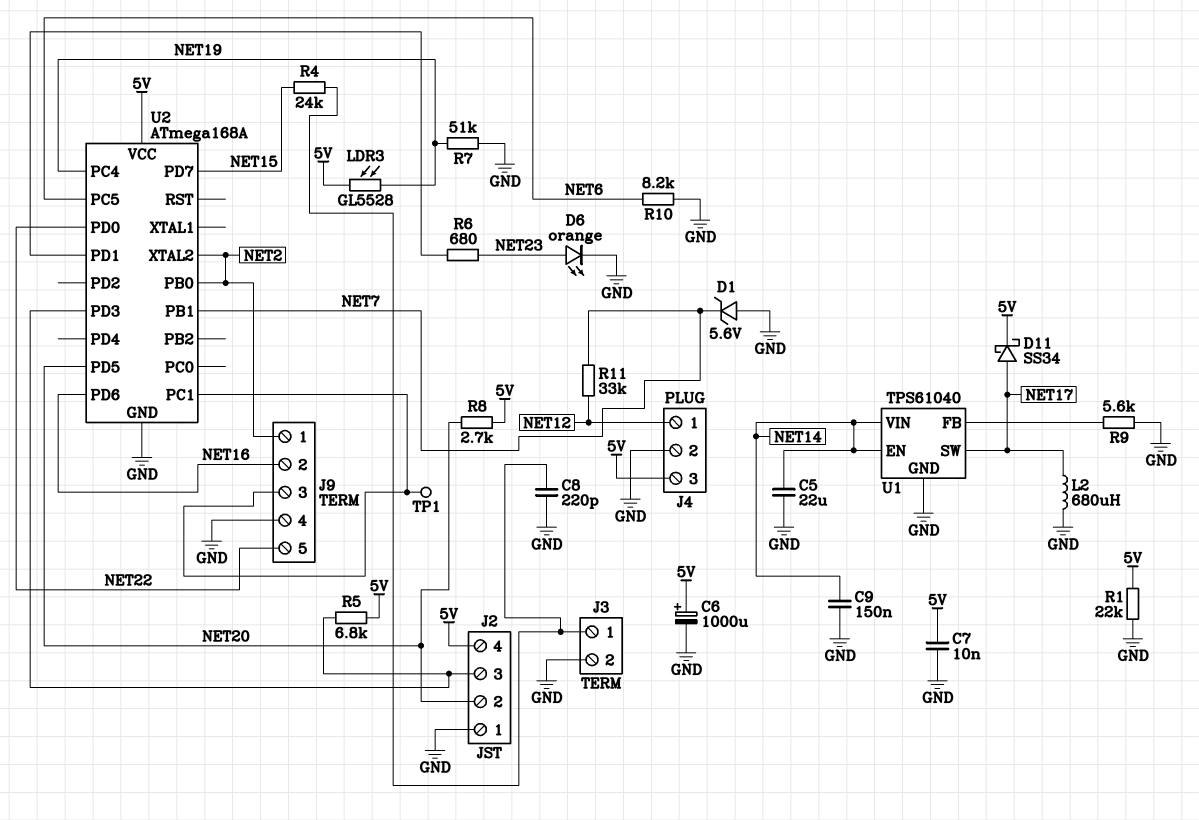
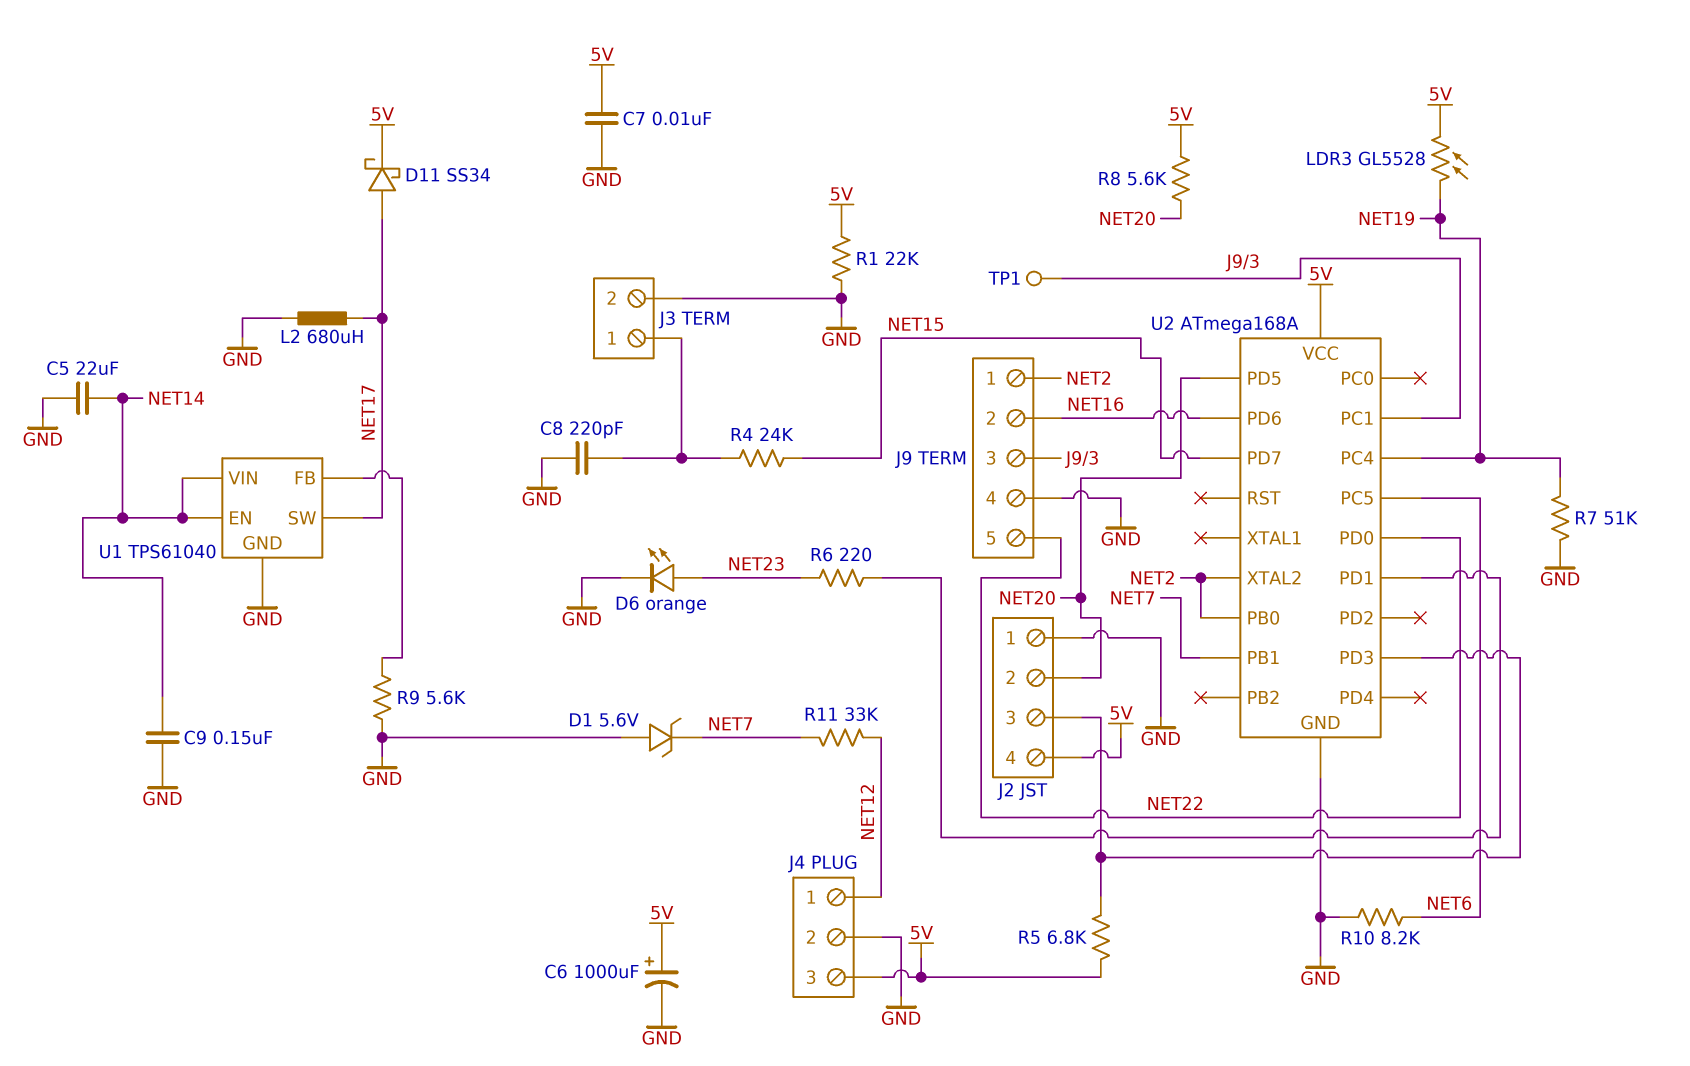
R6: 680 (NET23, U2/PD1) -> 220 (NET23, U2/PD1)
R8: 2.7k (5V, NET20) -> 5.6k (5V, NET20)

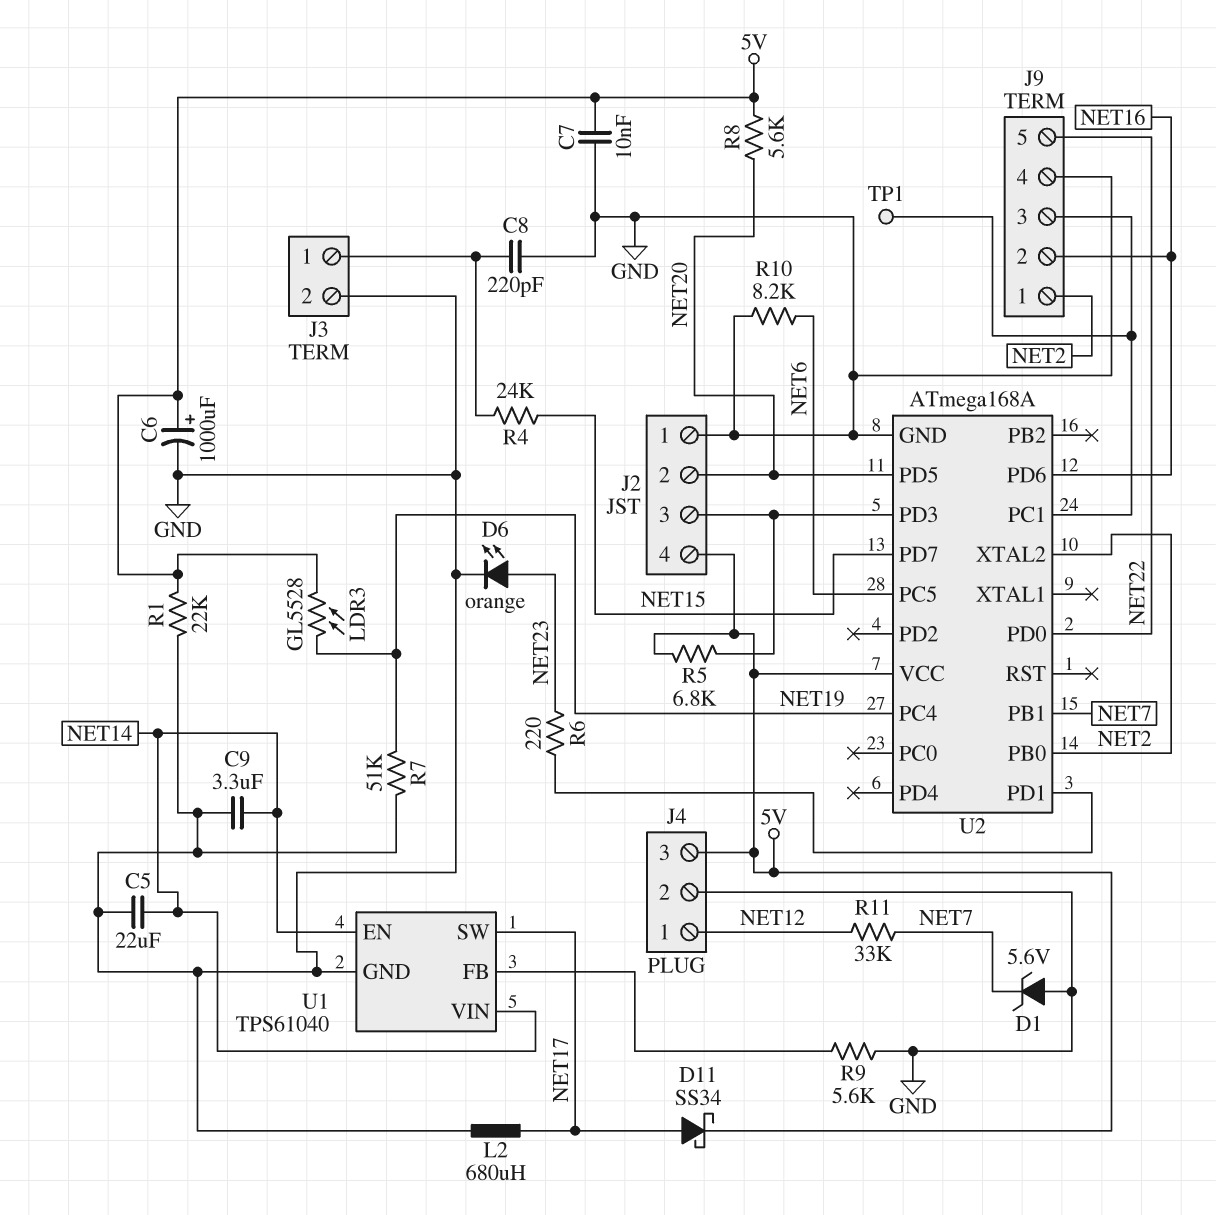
C9: 150nF (GND, NET14) -> 3.3uF (GND, NET14)

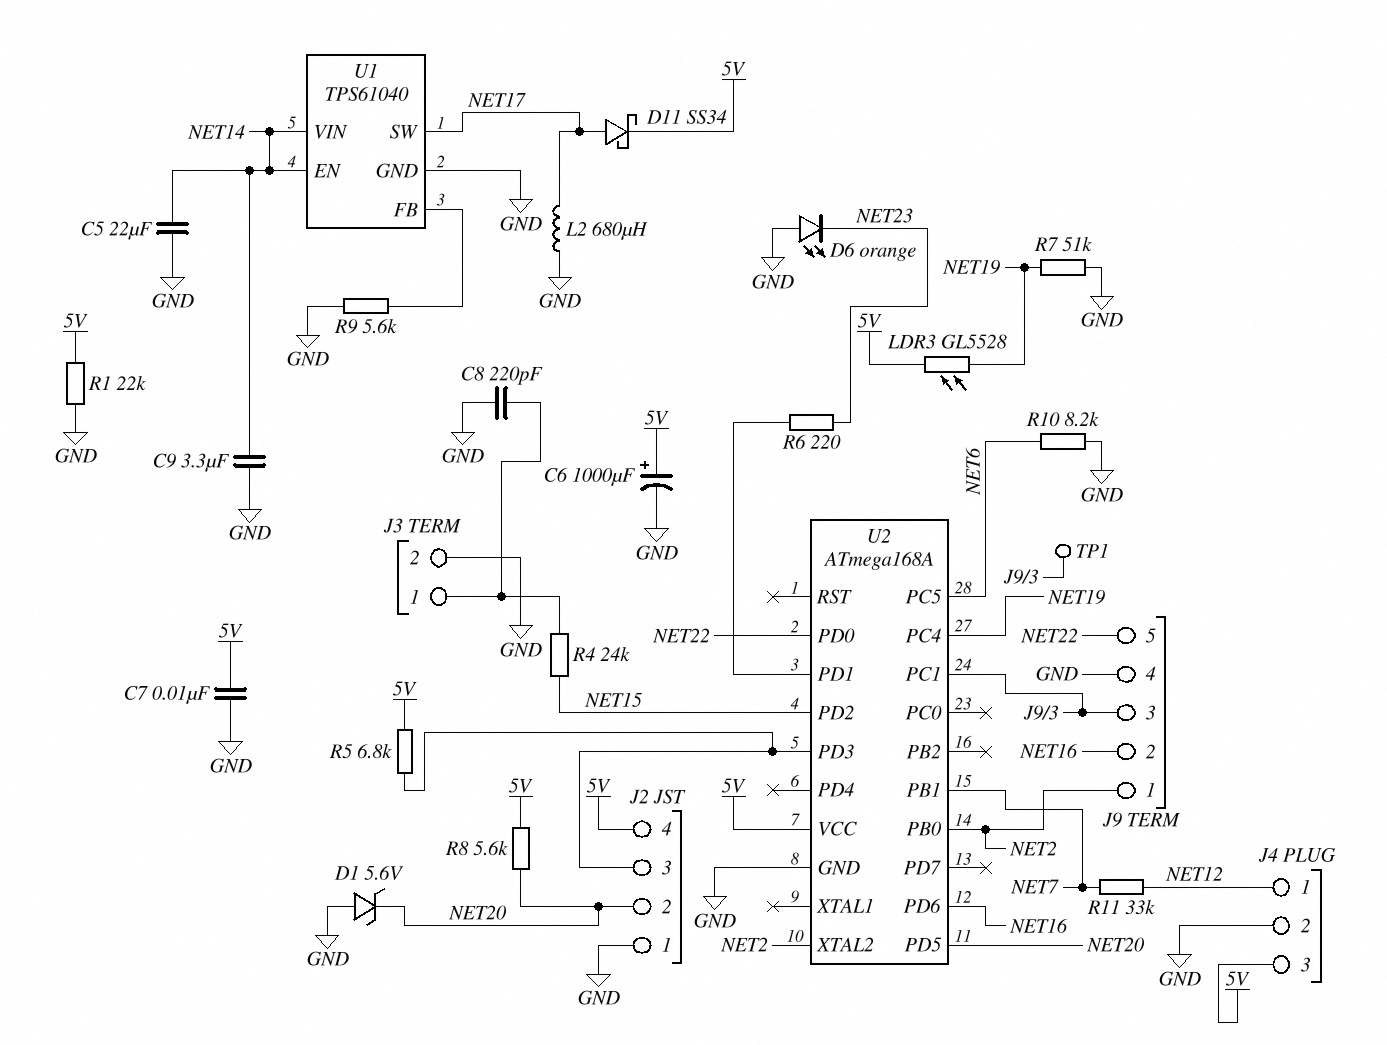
D1: zener 5.6V (A GND, K NET7) -> zener 5.6V (A GND, K NET20)
D6: LED orange (A NET23, K GND) -> LED orange (A GND, K NET23)
U2 pin PD2: none -> NET15
U2 pin PD7: NET15 -> none

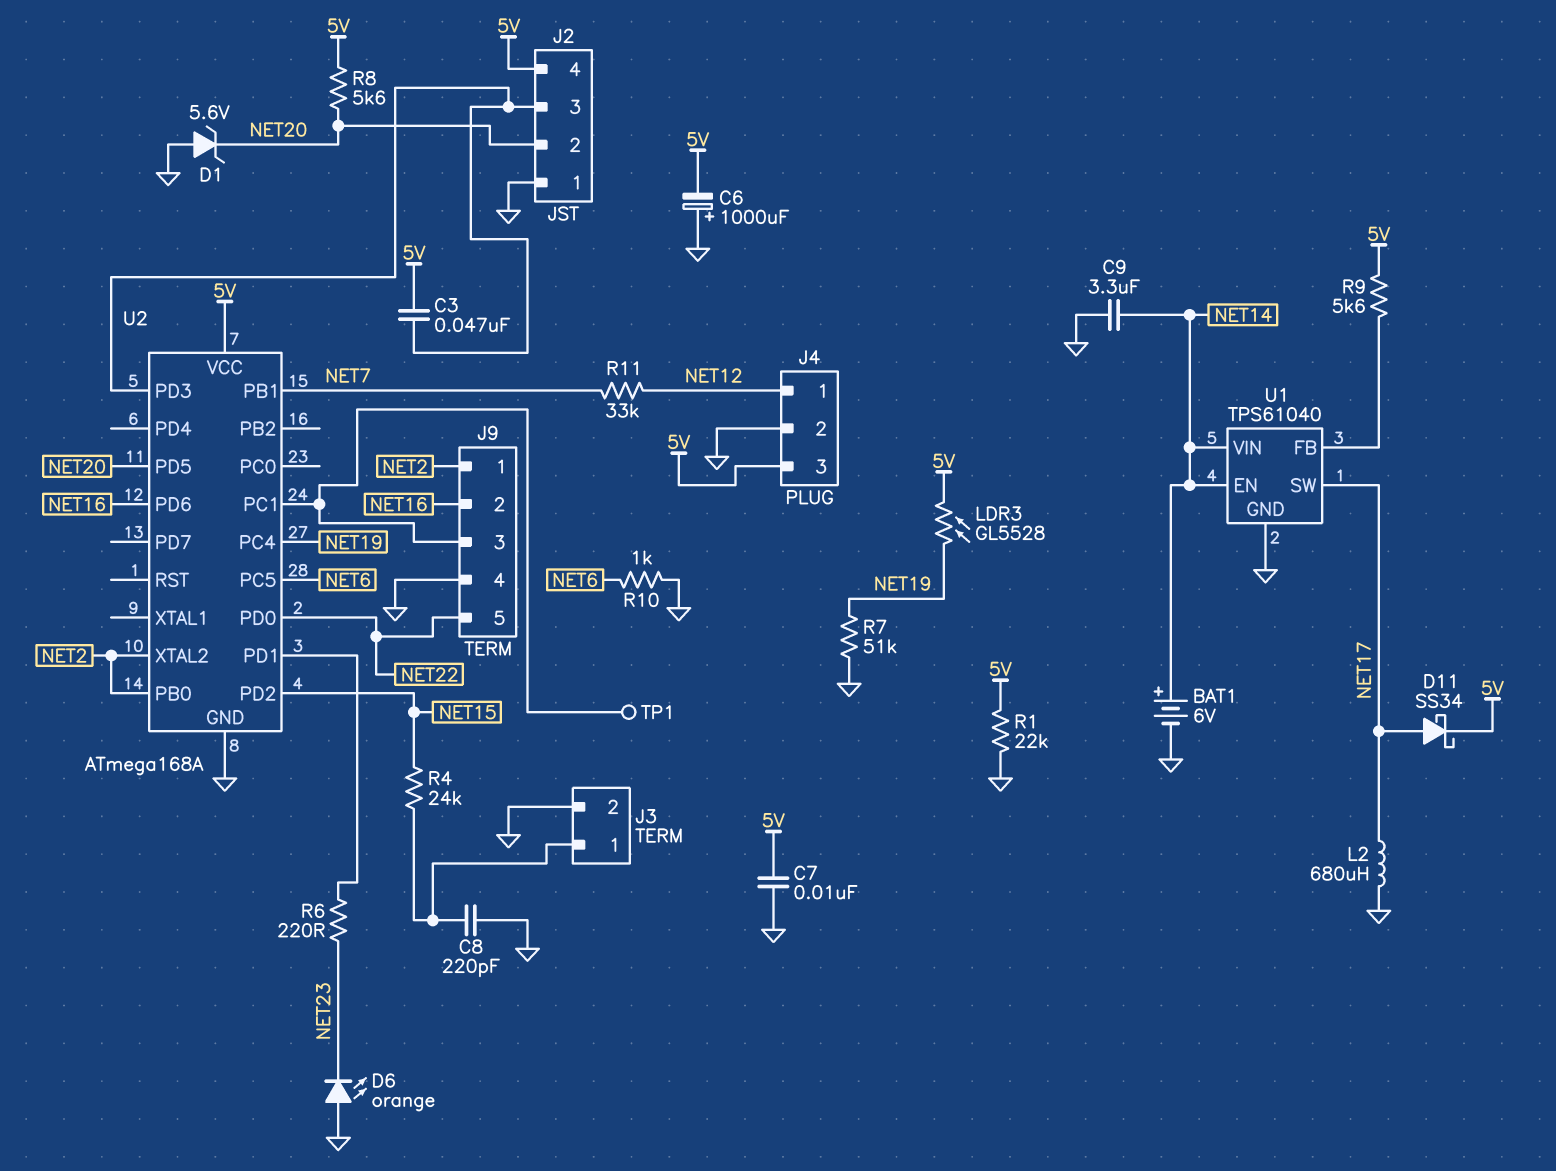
BAT1: none -> 6V (plus NET14, minus GND)
C3: none -> 47nF (5V, J2/3)
C5: 22uF (GND, NET14) -> none
C6: 1000uF (plus 5V, minus GND) -> 1000uF (plus GND, minus 5V)
R5: 6.8k (5V, J2/3) -> none
R9: 5.6k (GND, U1/FB) -> 5.6k (5V, U1/FB)
R10: 8.2k (GND, NET6) -> 1k (GND, NET6)

